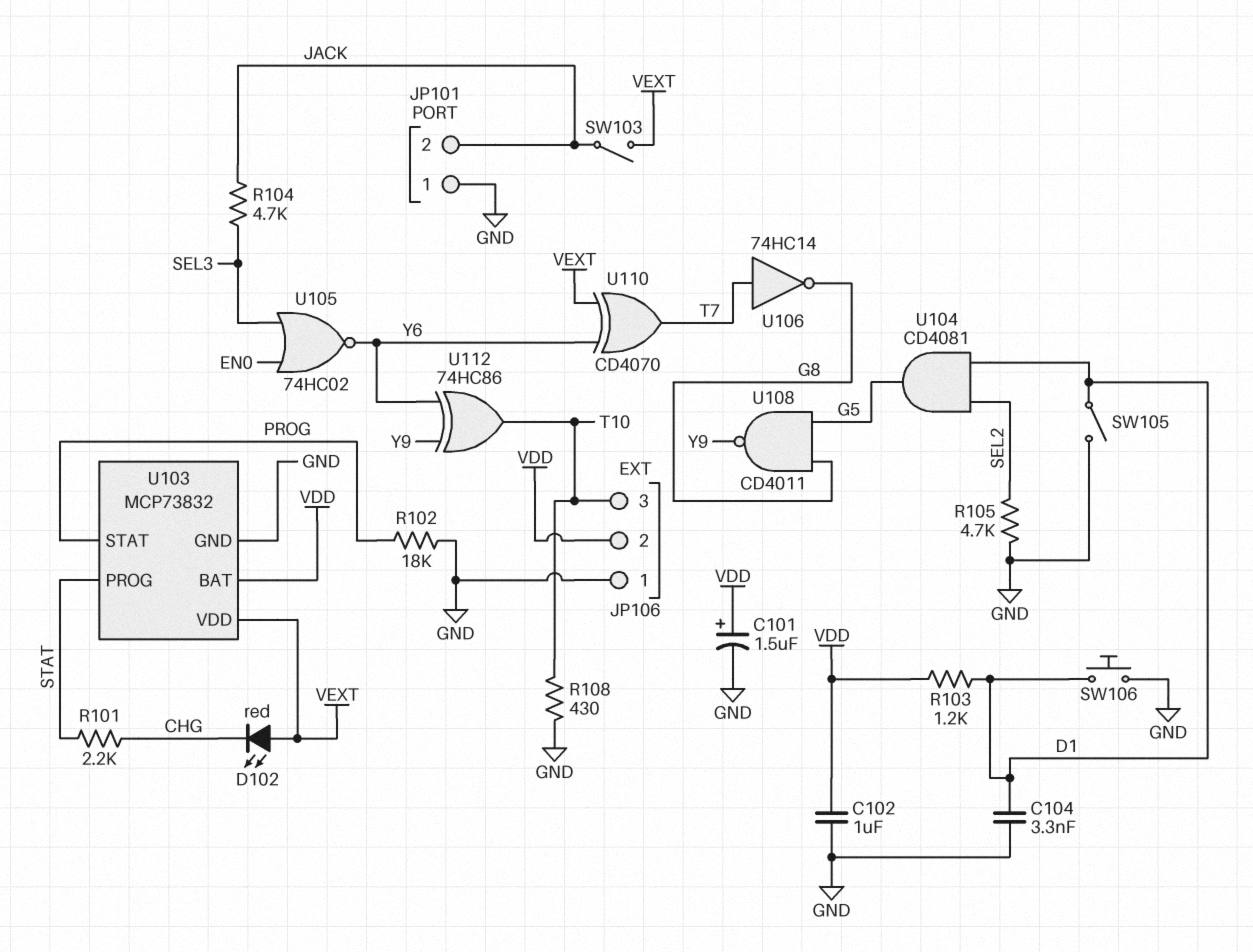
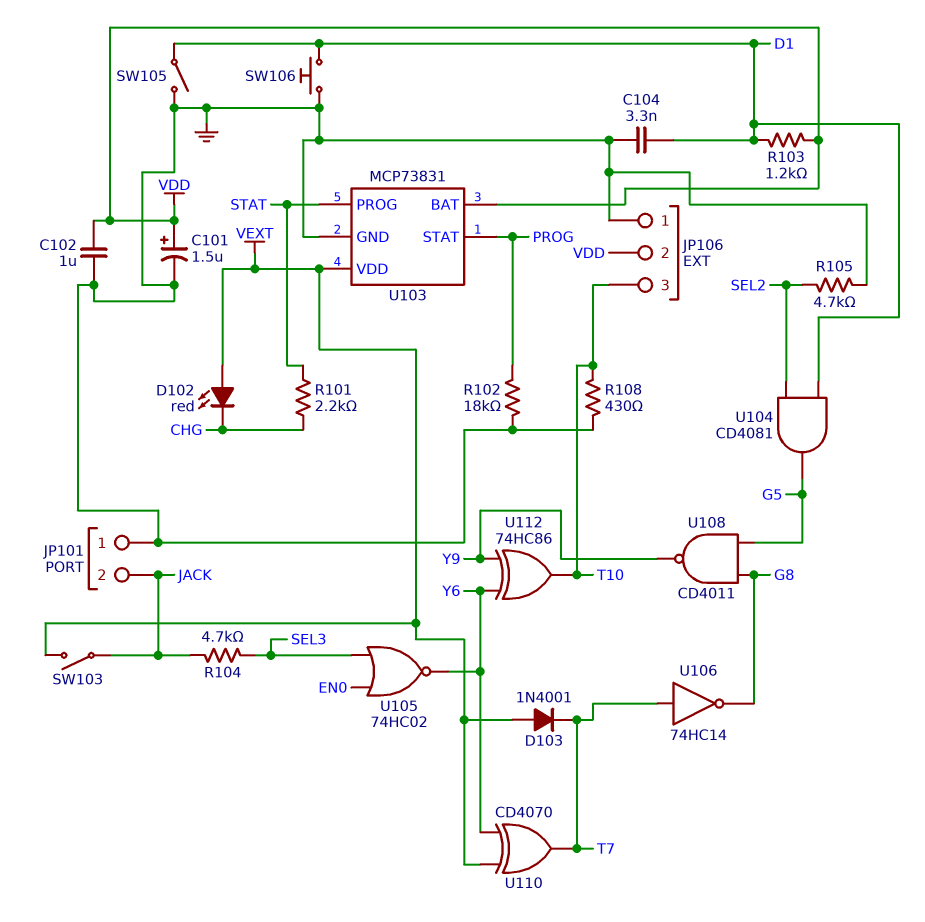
D103: none -> diode 1N4001 (A VEXT, K T7)
U103: MCP73832 -> MCP73831

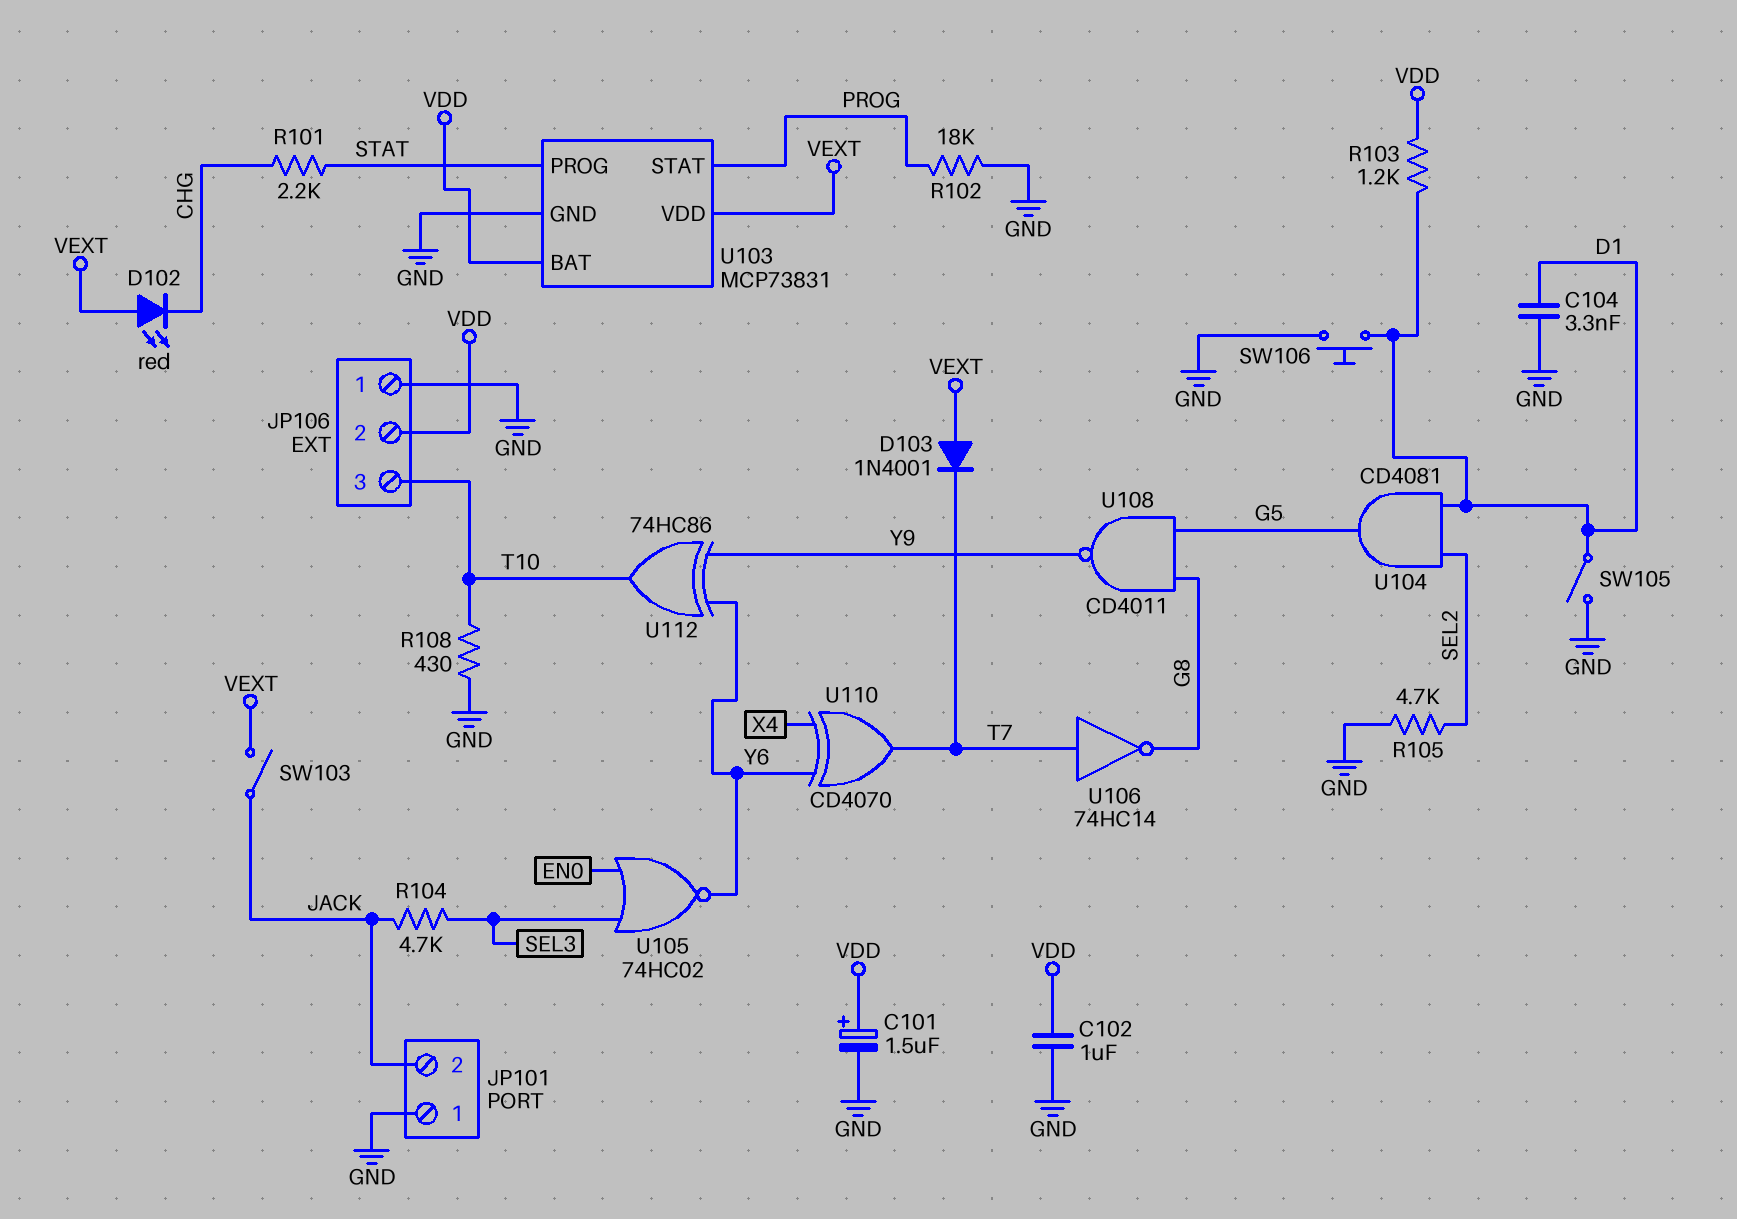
U110: XOR CD4070 (in VEXT, in Y6, out T7) -> XOR CD4070 (in X4, in Y6, out T7)

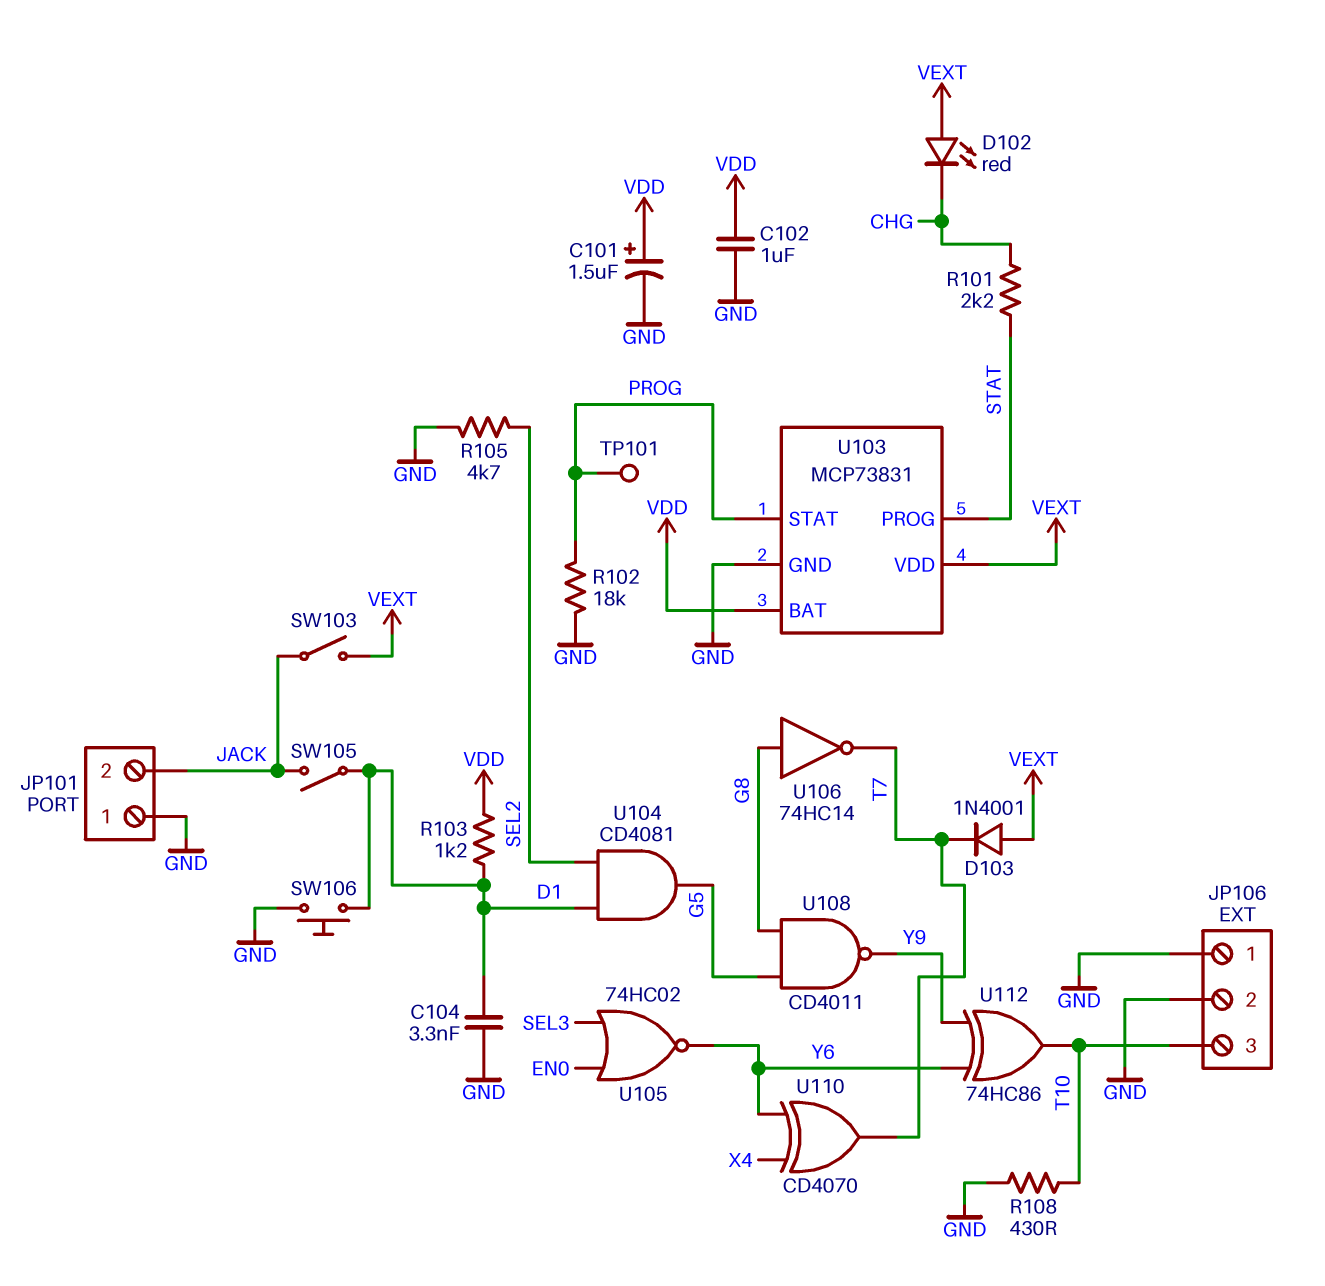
JP106 pin 2: VDD -> GND
R104: 4.7k (JACK, SEL3) -> none
SW105: switch (D1, GND) -> switch (D1, JACK)
TP101: none -> test point (PROG)
U106: NOT 74HC14 (in T7, out G8) -> NOT 74HC14 (in G8, out T7)

